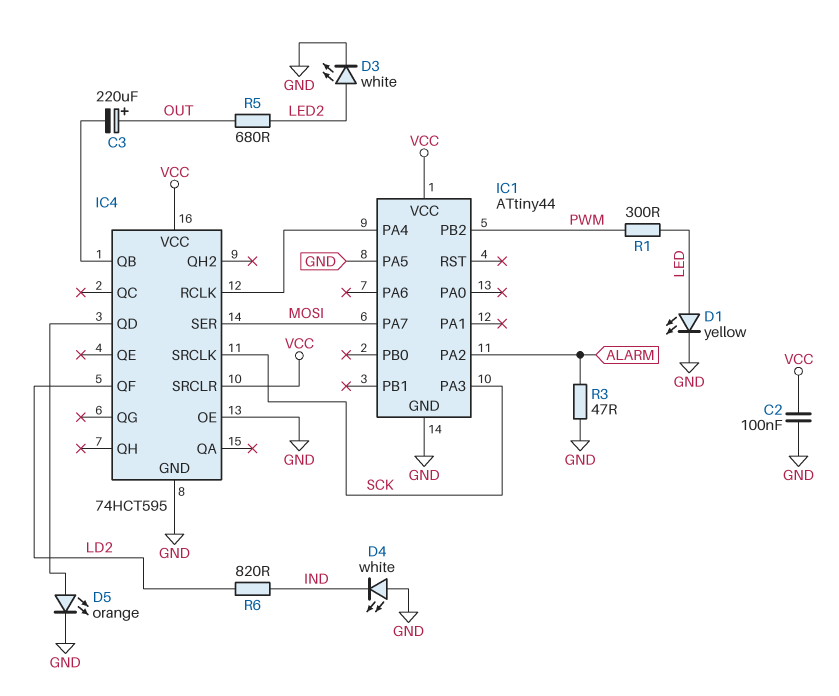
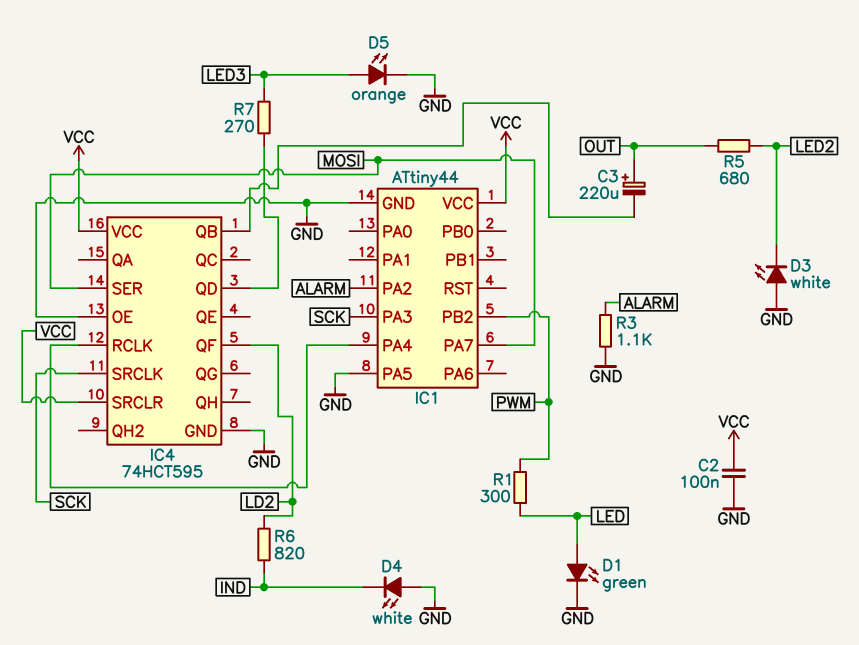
D1: LED yellow (A LED, K GND) -> LED green (A LED, K GND)
D3: LED white (A LED2, K GND) -> LED white (A GND, K LED2)
D5: LED orange (A IC4/QD, K GND) -> LED orange (A LED3, K GND)
R3: 47 (ALARM, GND) -> 1.1k (ALARM, GND)
R7: none -> 270 (IC4/QD, LED3)

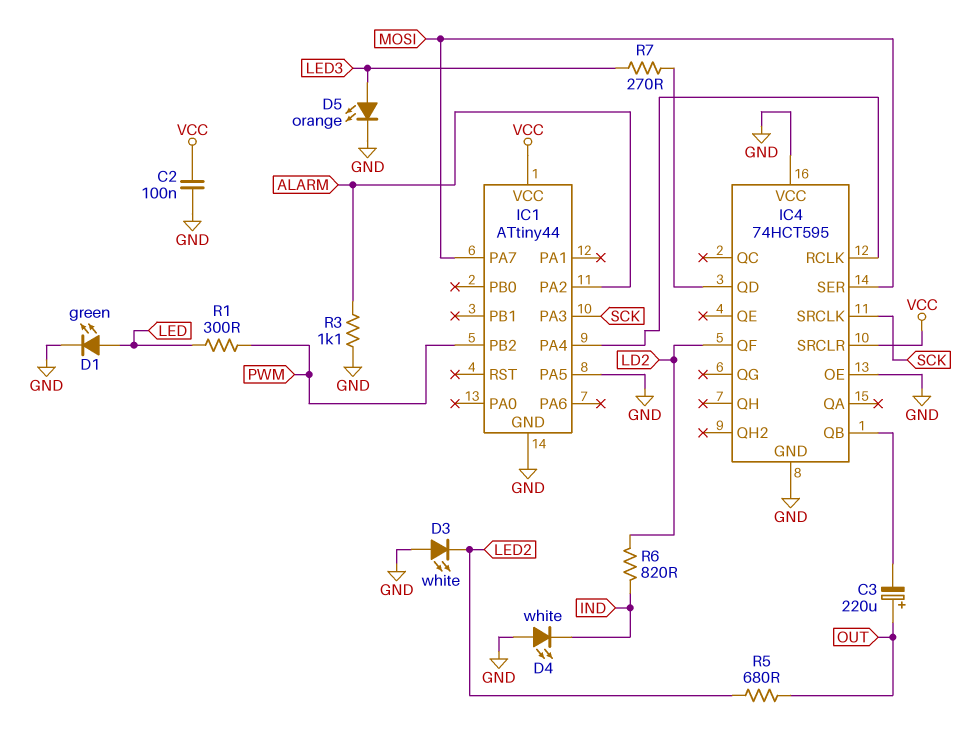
IC4 pin VCC: VCC -> GND

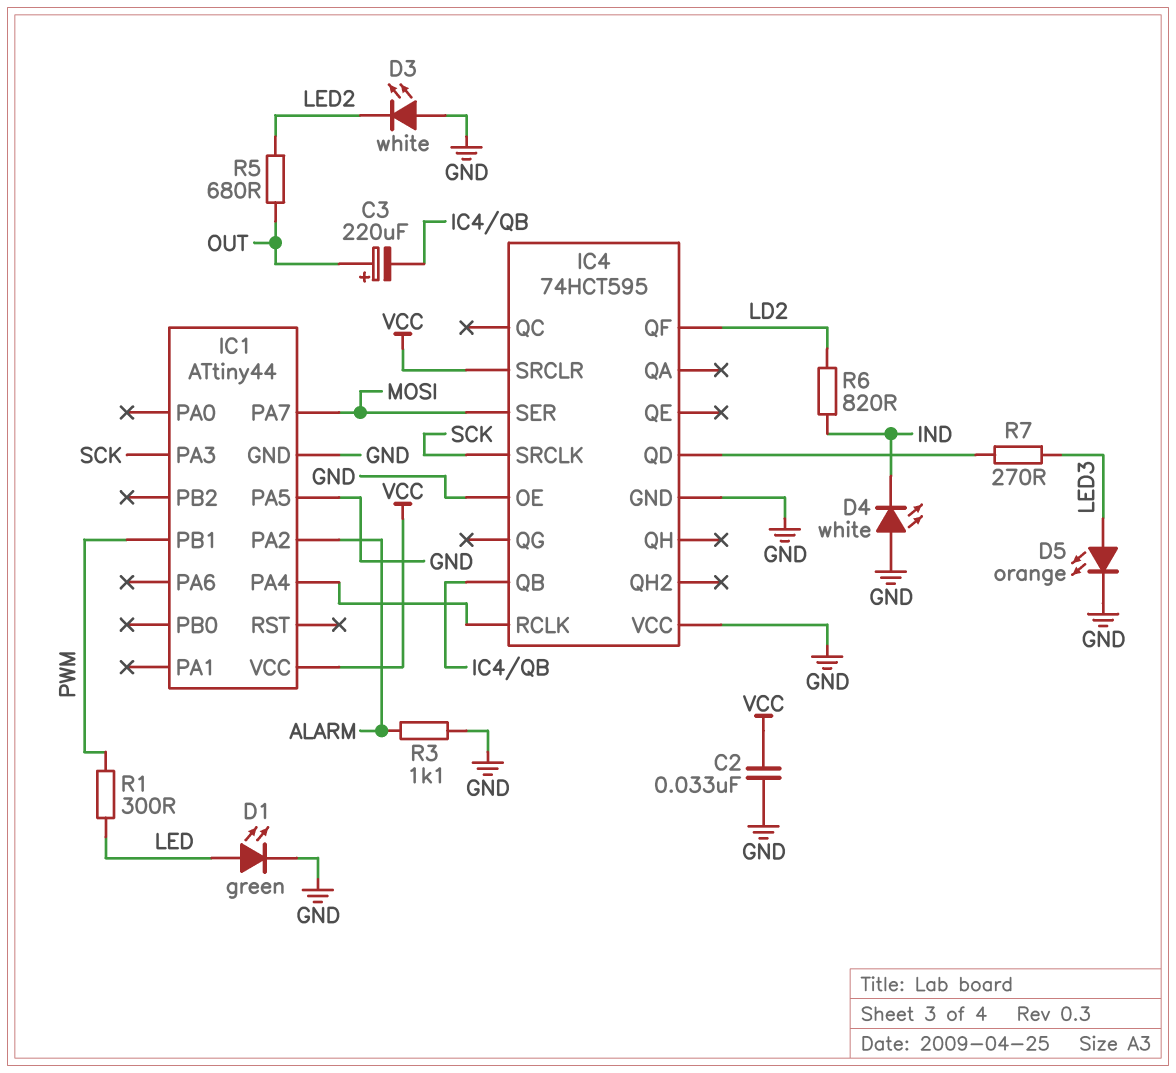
C2: 100nF (GND, VCC) -> 33nF (GND, VCC)
IC1 pin PB1: none -> PWM
IC1 pin PB2: PWM -> none

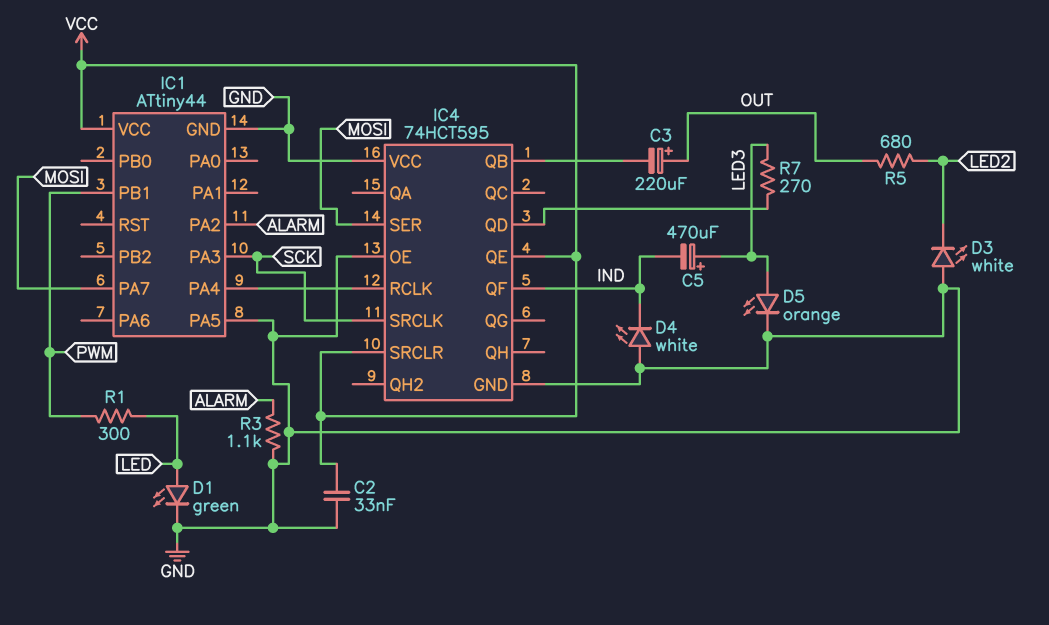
C5: none -> 470uF (plus LED3, minus IND)
IC4 pin QE: none -> VCC
IC4 pin QF: LD2 -> IND
R6: 820 (IND, LD2) -> none

